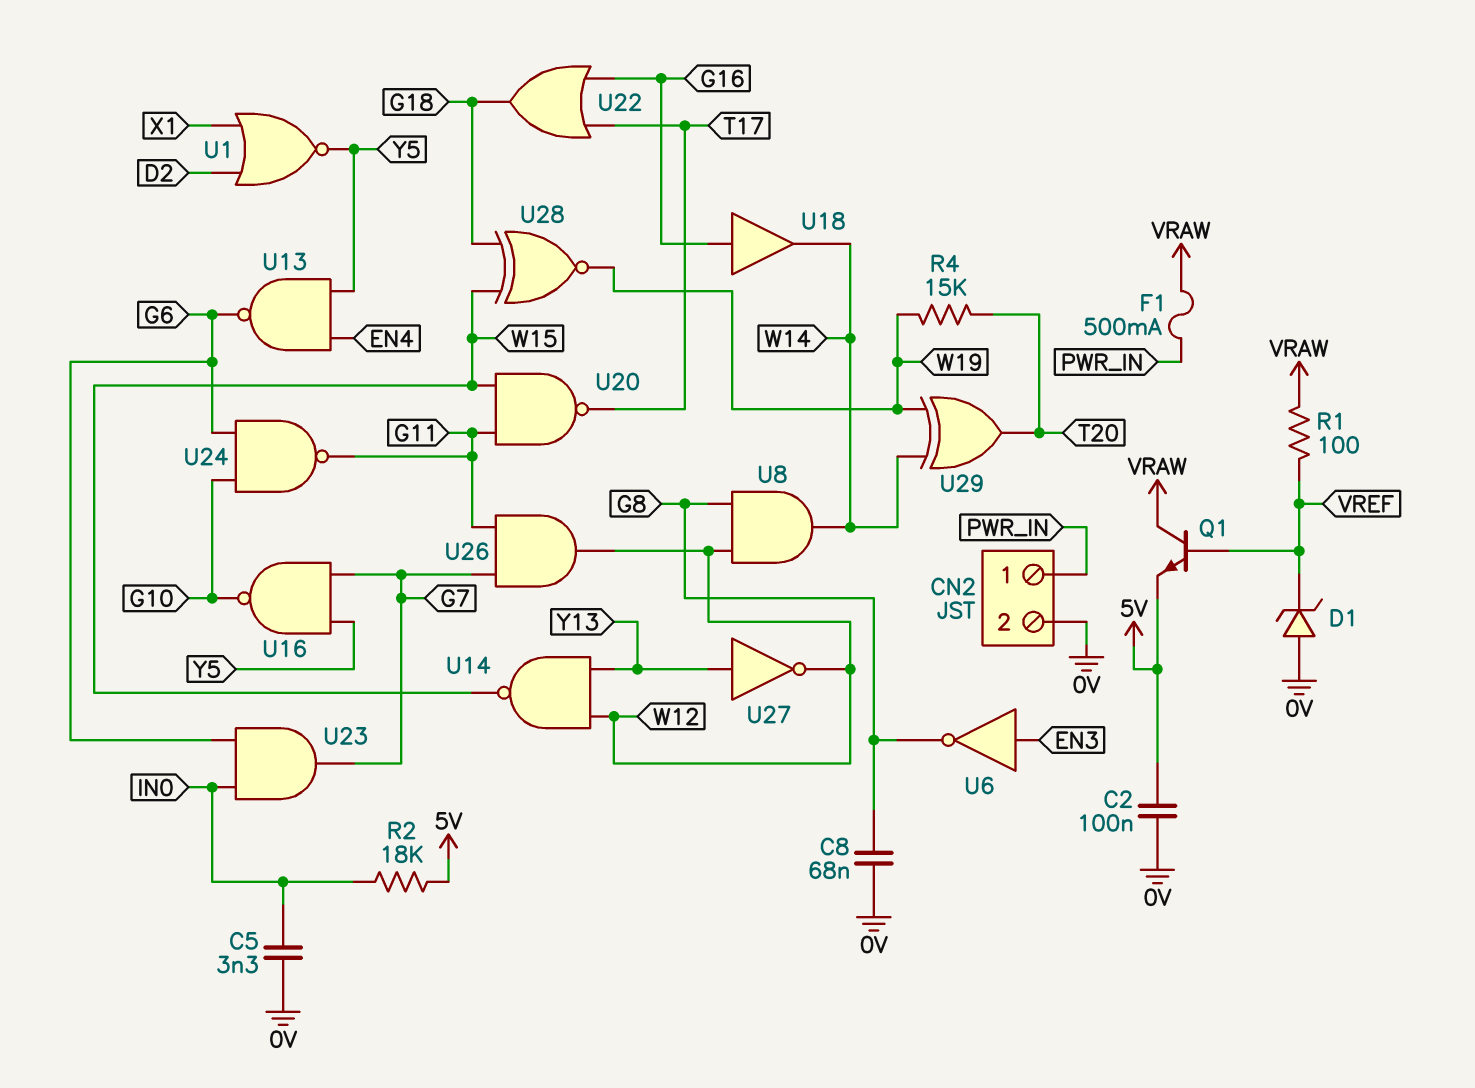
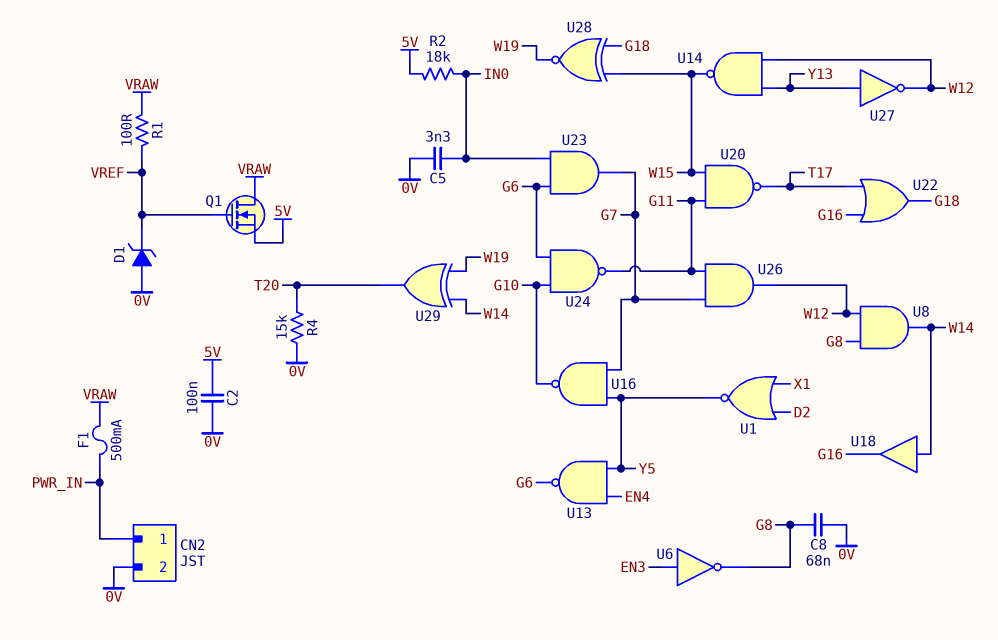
Q1: NPN (B VREF, C VRAW, E 5V) -> NMOS (G VREF, D VRAW, S 5V)
R4: 15k (T20, W19) -> 15k (0V, T20)
U18: buffer (in G16, out W14) -> buffer (in W14, out G16)

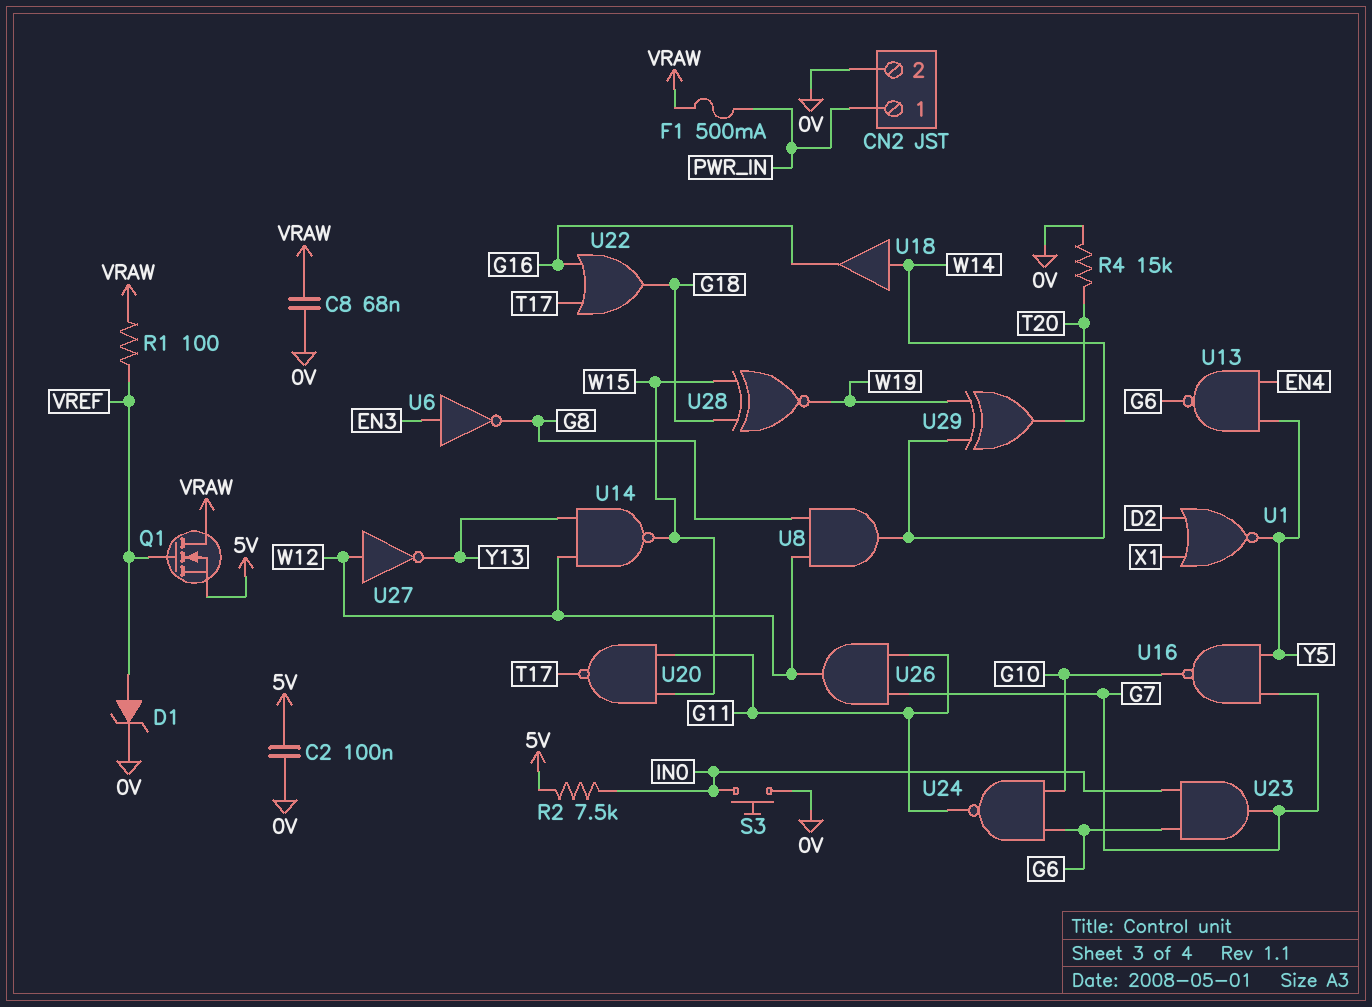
C5: 3.3nF (0V, IN0) -> none
C8: 68nF (0V, G8) -> 68nF (0V, VRAW)
D1: zener (A 0V, K VREF) -> zener (A VREF, K 0V)
R2: 18k (5V, IN0) -> 7.5k (5V, IN0)
S3: none -> button (0V, IN0)
U27: NOT (in Y13, out W12) -> NOT (in W12, out Y13)

